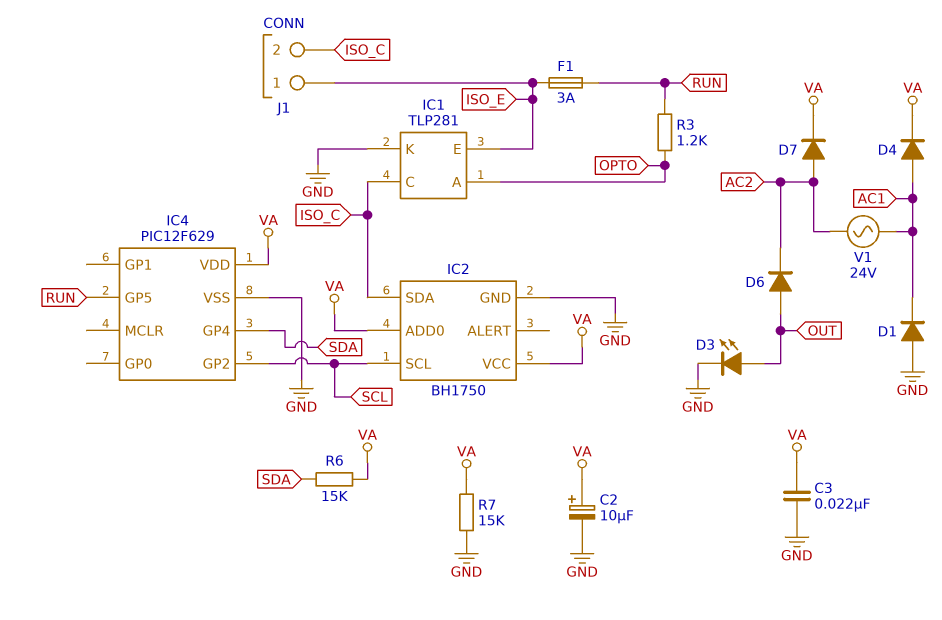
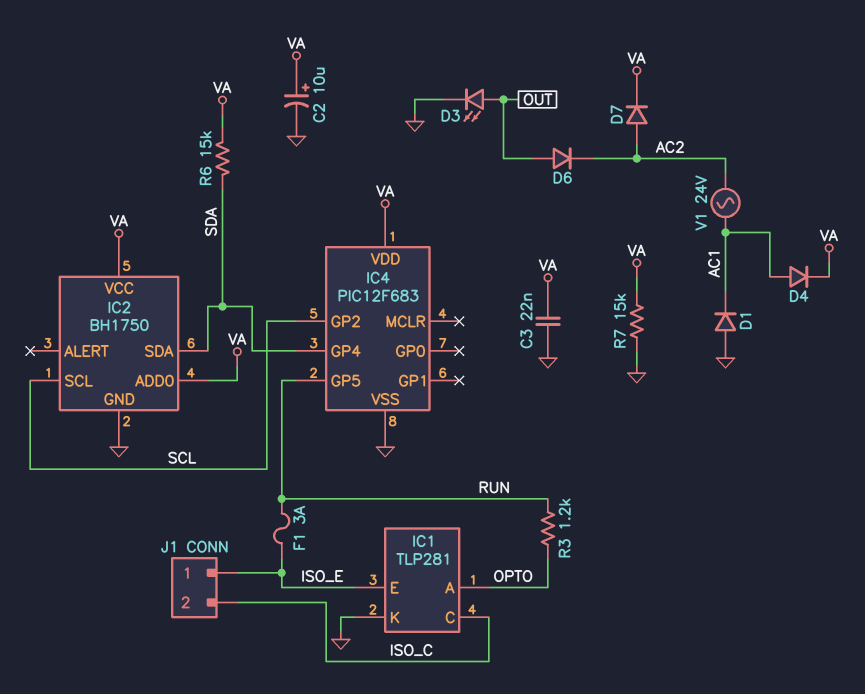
IC2 pin SDA: ISO_C -> SDA
IC4: PIC12F629 -> PIC12F683

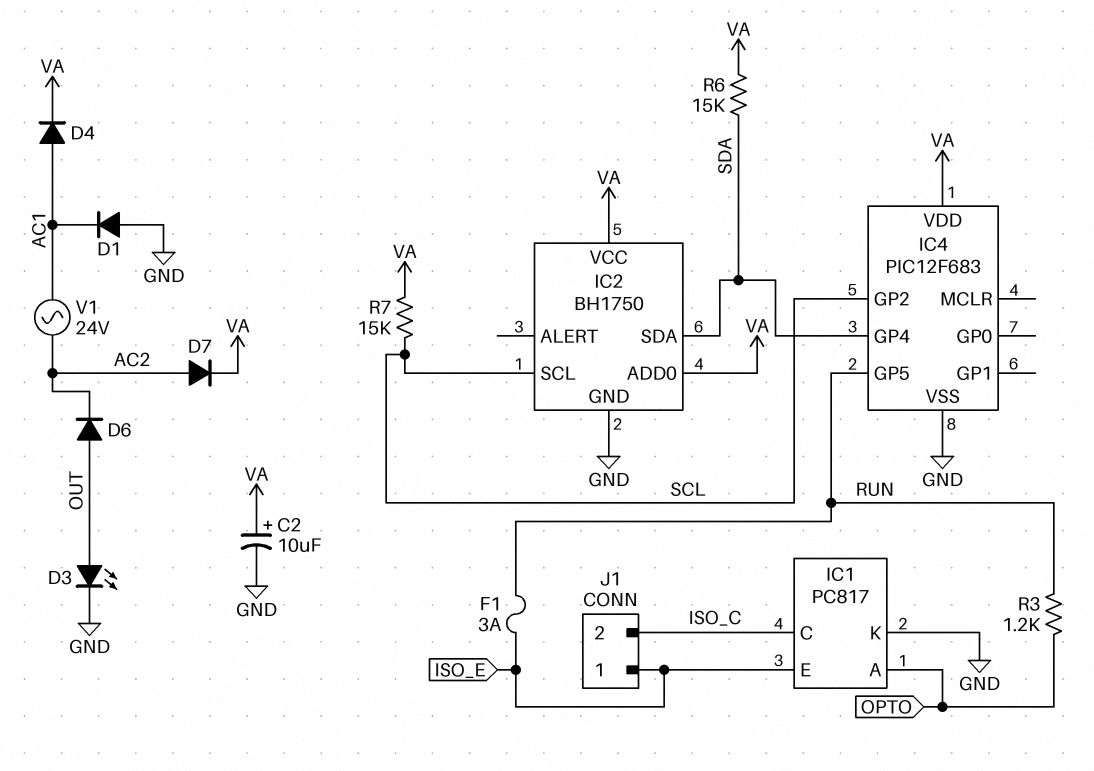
C3: 22nF (GND, VA) -> none
IC1: TLP281 -> PC817
R7: 15k (GND, VA) -> 15k (SCL, VA)

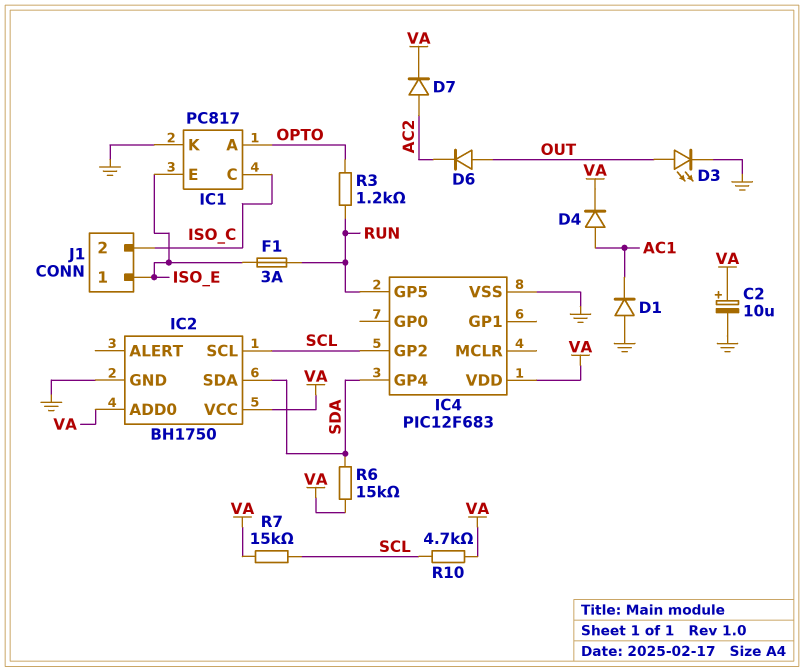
R10: none -> 4.7k (SCL, VA)
V1: AC 24V (AC1, AC2) -> none

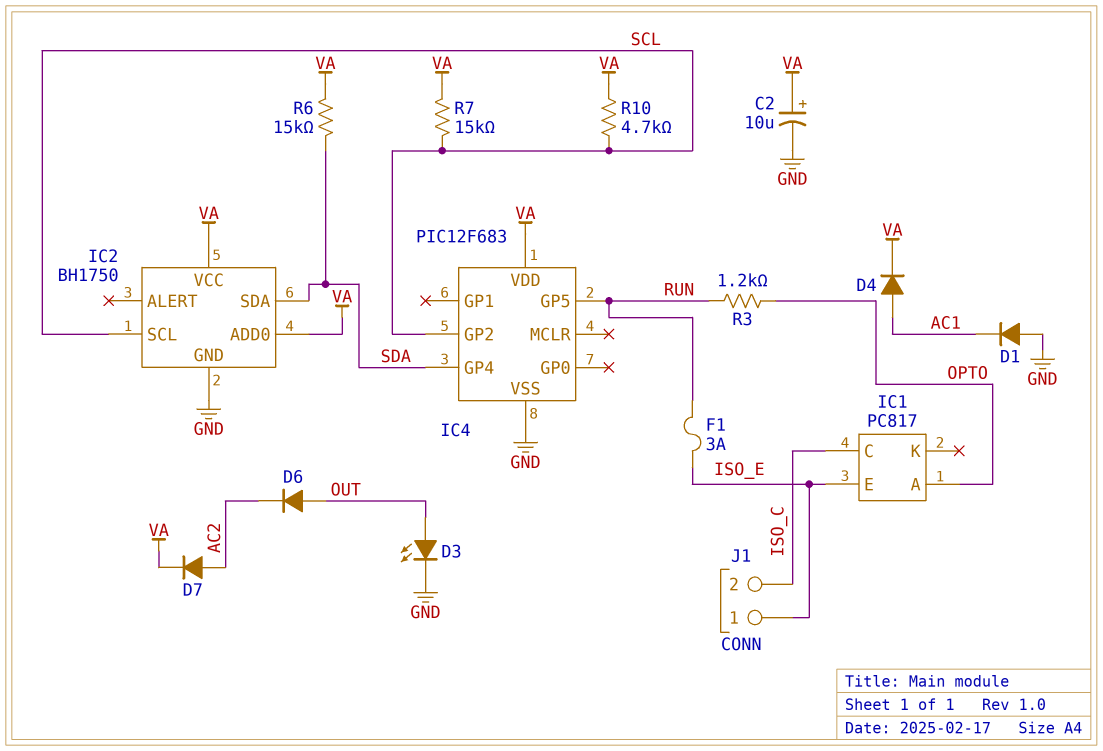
IC1 pin K: GND -> none

